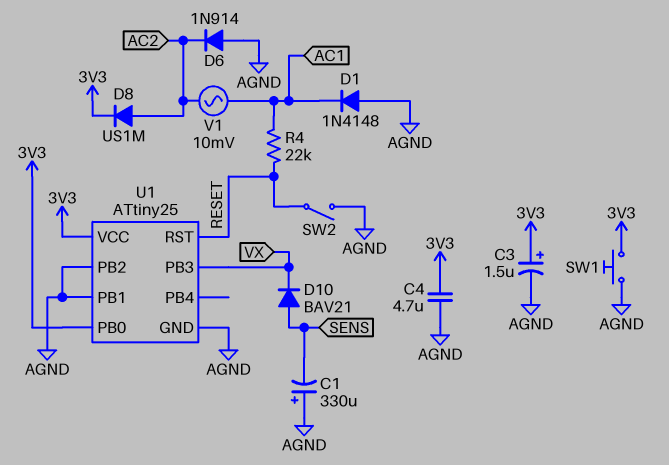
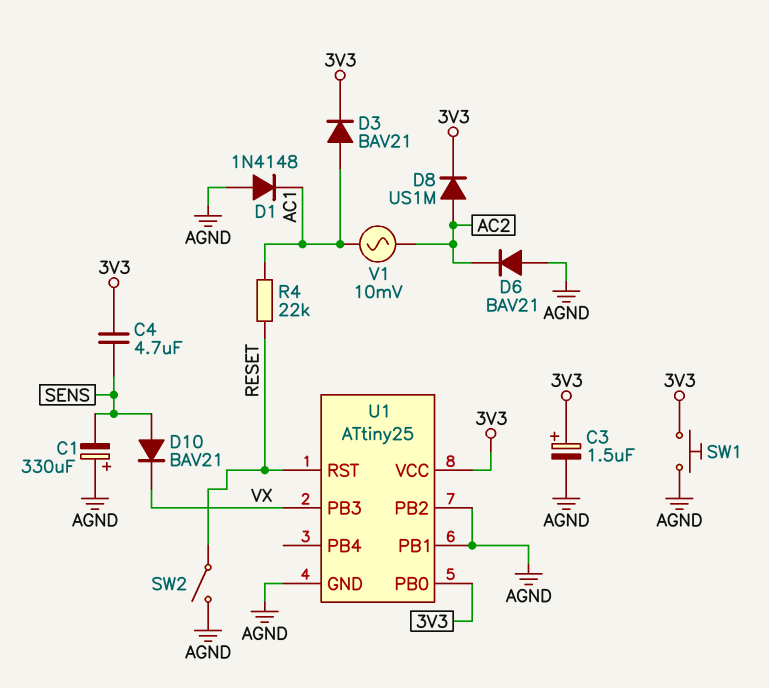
C4: 4.7uF (3V3, AGND) -> 4.7uF (3V3, SENS)
D3: none -> diode BAV21 (A AC1, K 3V3)
D6: diode 1N914 (A AGND, K AC2) -> diode BAV21 (A AGND, K AC2)

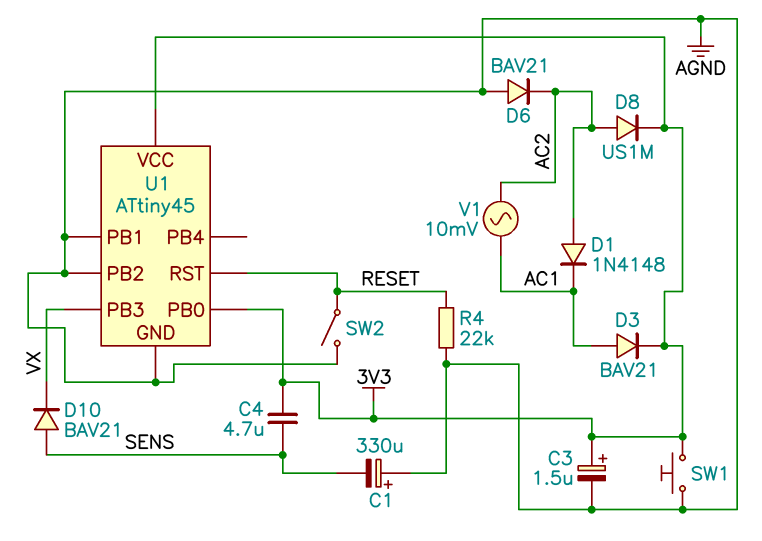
D1: diode 1N4148 (A AGND, K AC1) -> diode 1N4148 (A AC2, K AC1)
R4: 22k (AC1, RESET) -> 22k (AGND, RESET)
U1: ATtiny25 -> ATtiny45

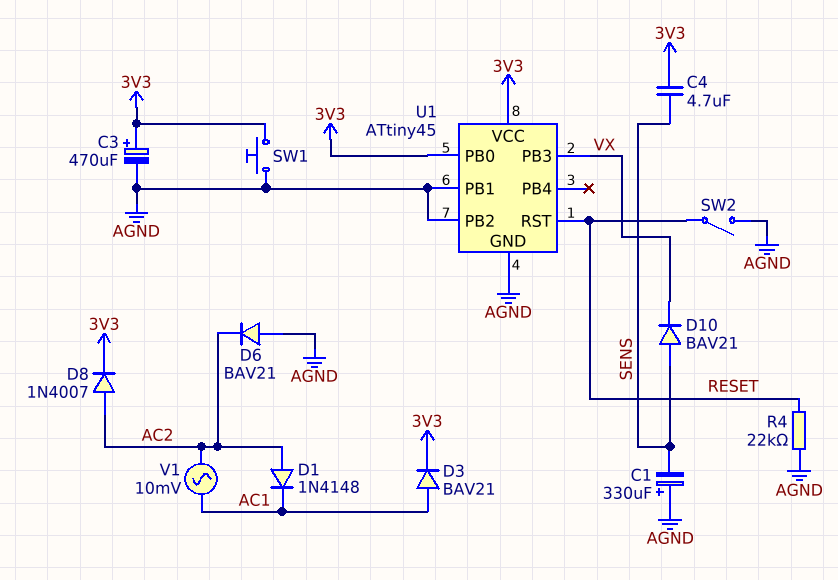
C3: 1.5uF (plus 3V3, minus AGND) -> 470uF (plus 3V3, minus AGND)
D8: diode US1M (A AC2, K 3V3) -> diode 1N4007 (A AC2, K 3V3)

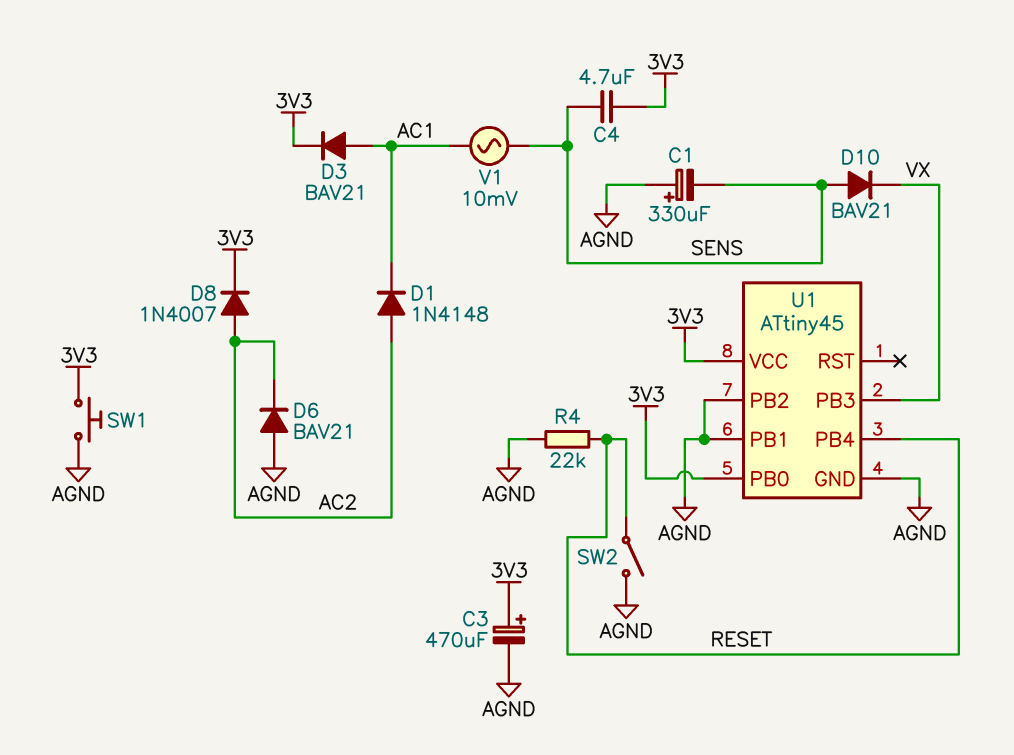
U1 pin PB4: none -> RESET
U1 pin RST: RESET -> none
V1: AC 10mV (AC1, AC2) -> AC 10mV (AC1, SENS)

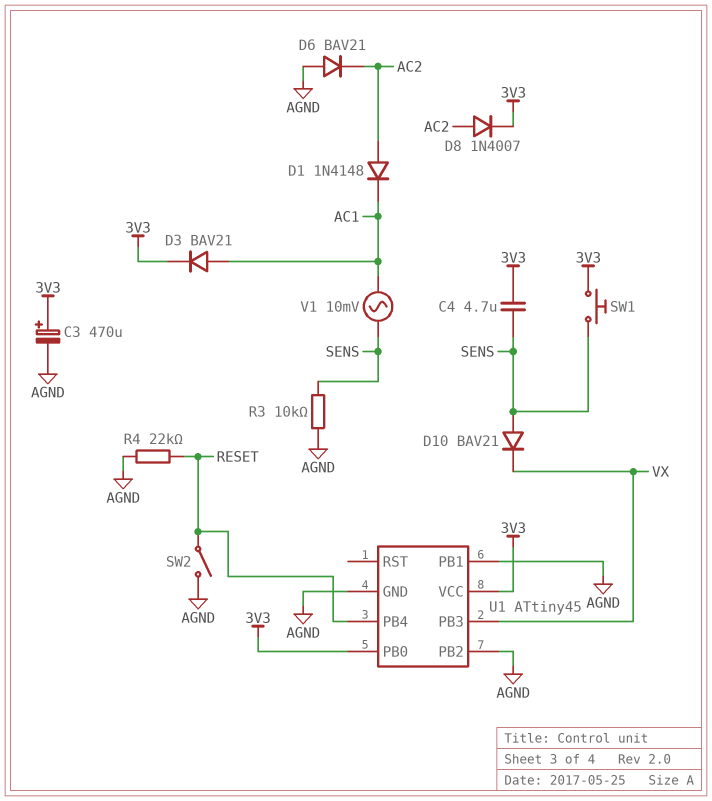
C1: 330uF (plus AGND, minus SENS) -> none
R3: none -> 10k (AGND, SENS)
SW1: button (3V3, AGND) -> button (3V3, SENS)

